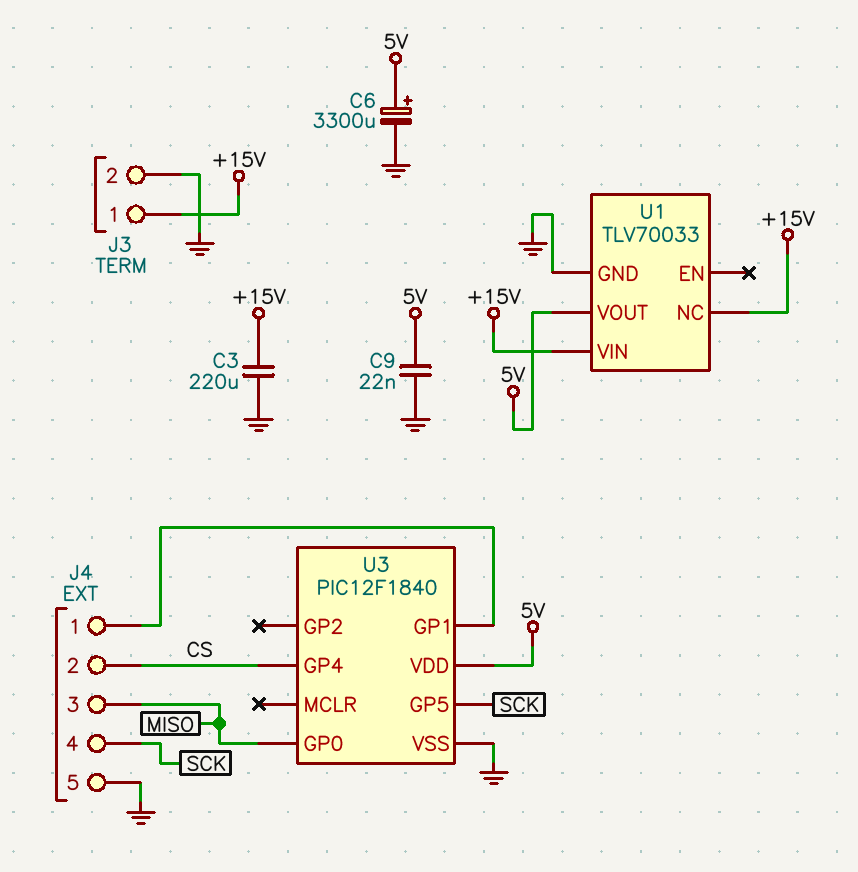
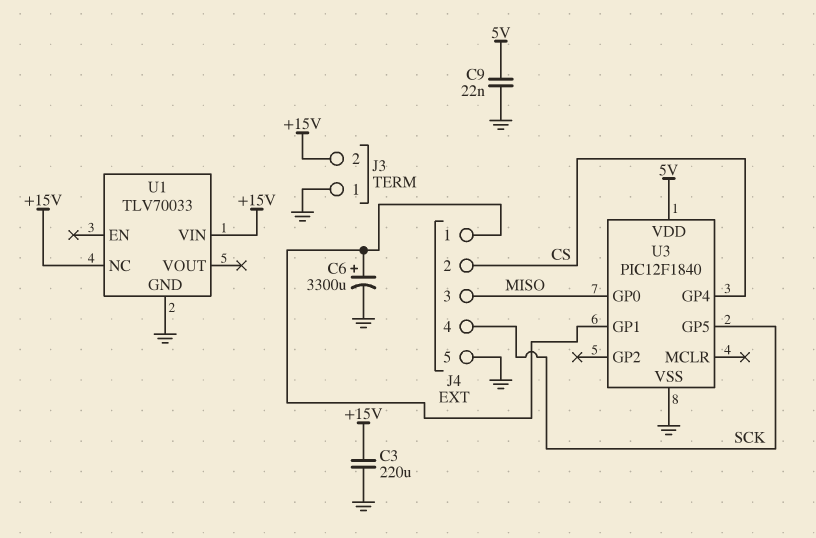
C6: 3300uF (plus 5V, minus GND) -> 3300uF (plus J4/1, minus GND)
J3 pin 1: +15V -> GND
J3 pin 2: GND -> +15V
U1 pin VOUT: 5V -> none

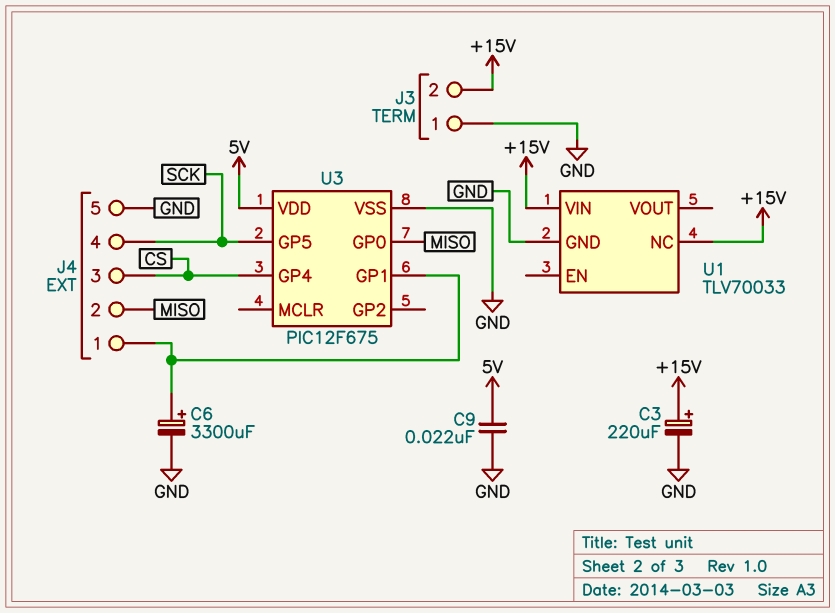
C3: 220uF (+15V, GND) -> 220uF (plus +15V, minus GND)
J4 pin 2: CS -> MISO
J4 pin 3: MISO -> CS
U3: PIC12F1840 -> PIC12F675

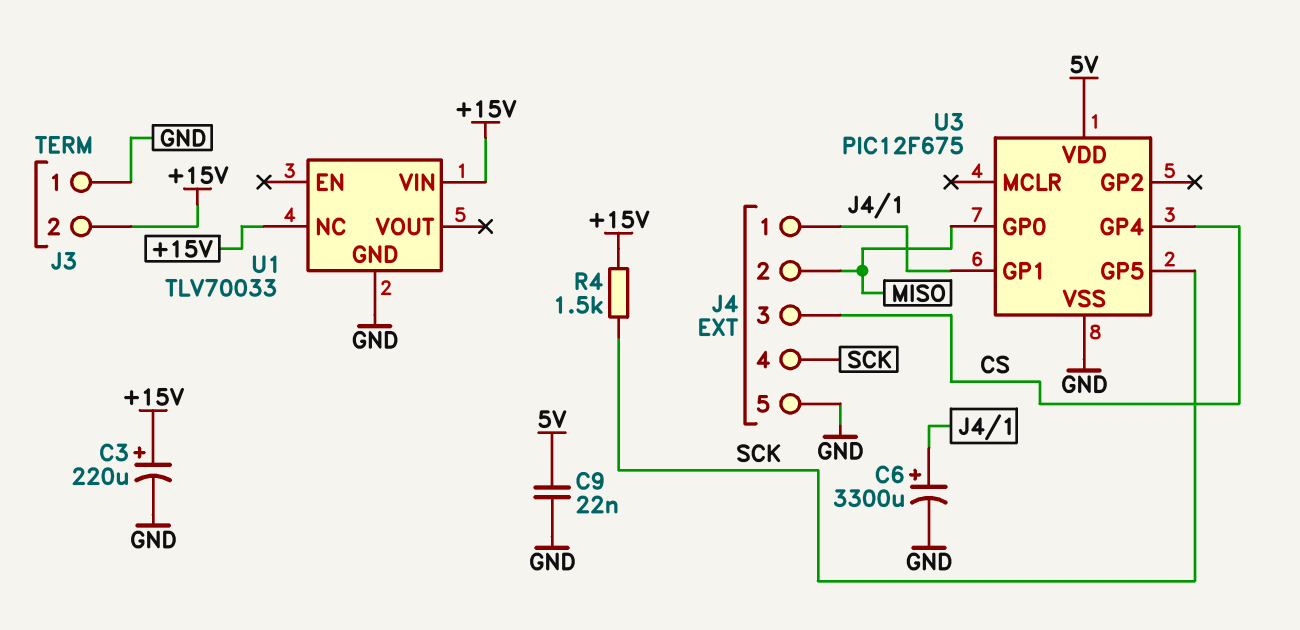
R4: none -> 1.5k (+15V, SCK)

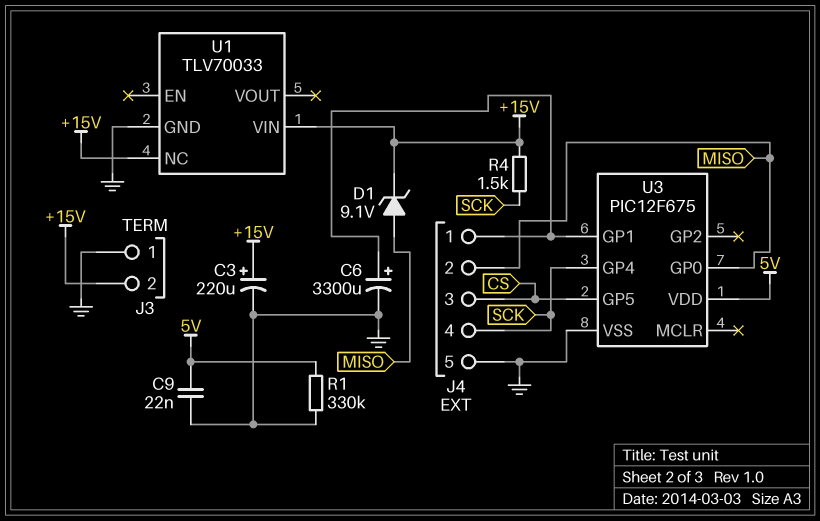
D1: none -> zener 9.1V (A MISO, K +15V)
R1: none -> 330k (5V, GND)
U3 pin GP4: CS -> SCK
U3 pin GP5: SCK -> CS

